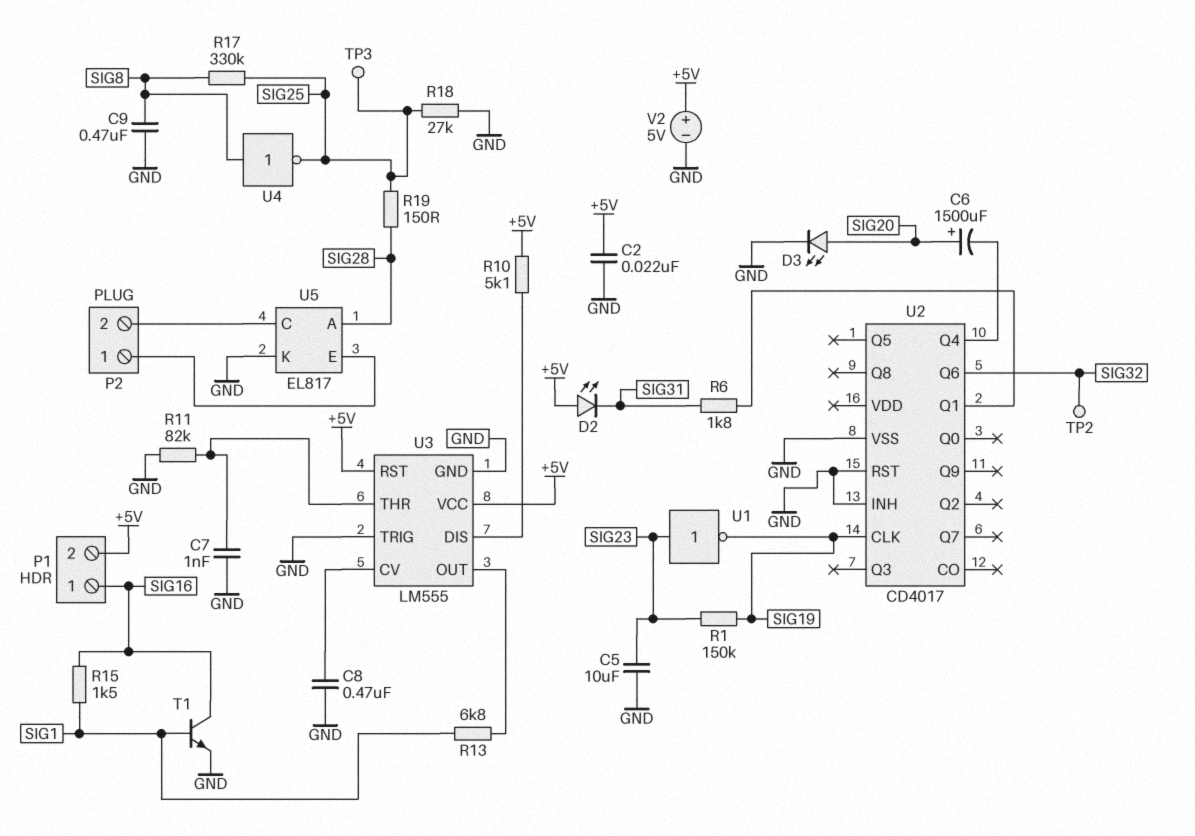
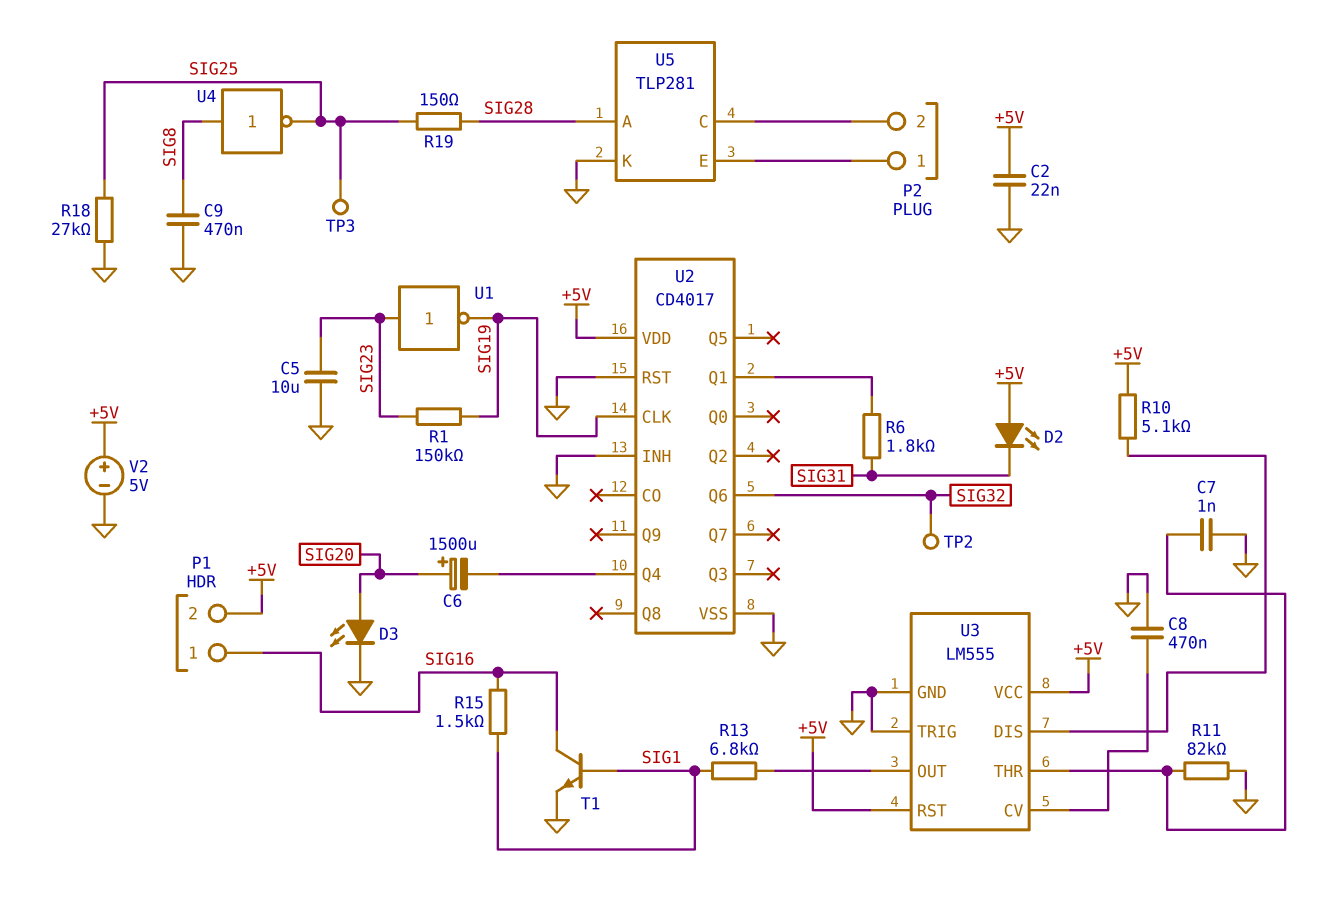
R17: 330k (SIG8, SIG25) -> none
U2 pin VDD: none -> +5V
U5: EL817 -> TLP281

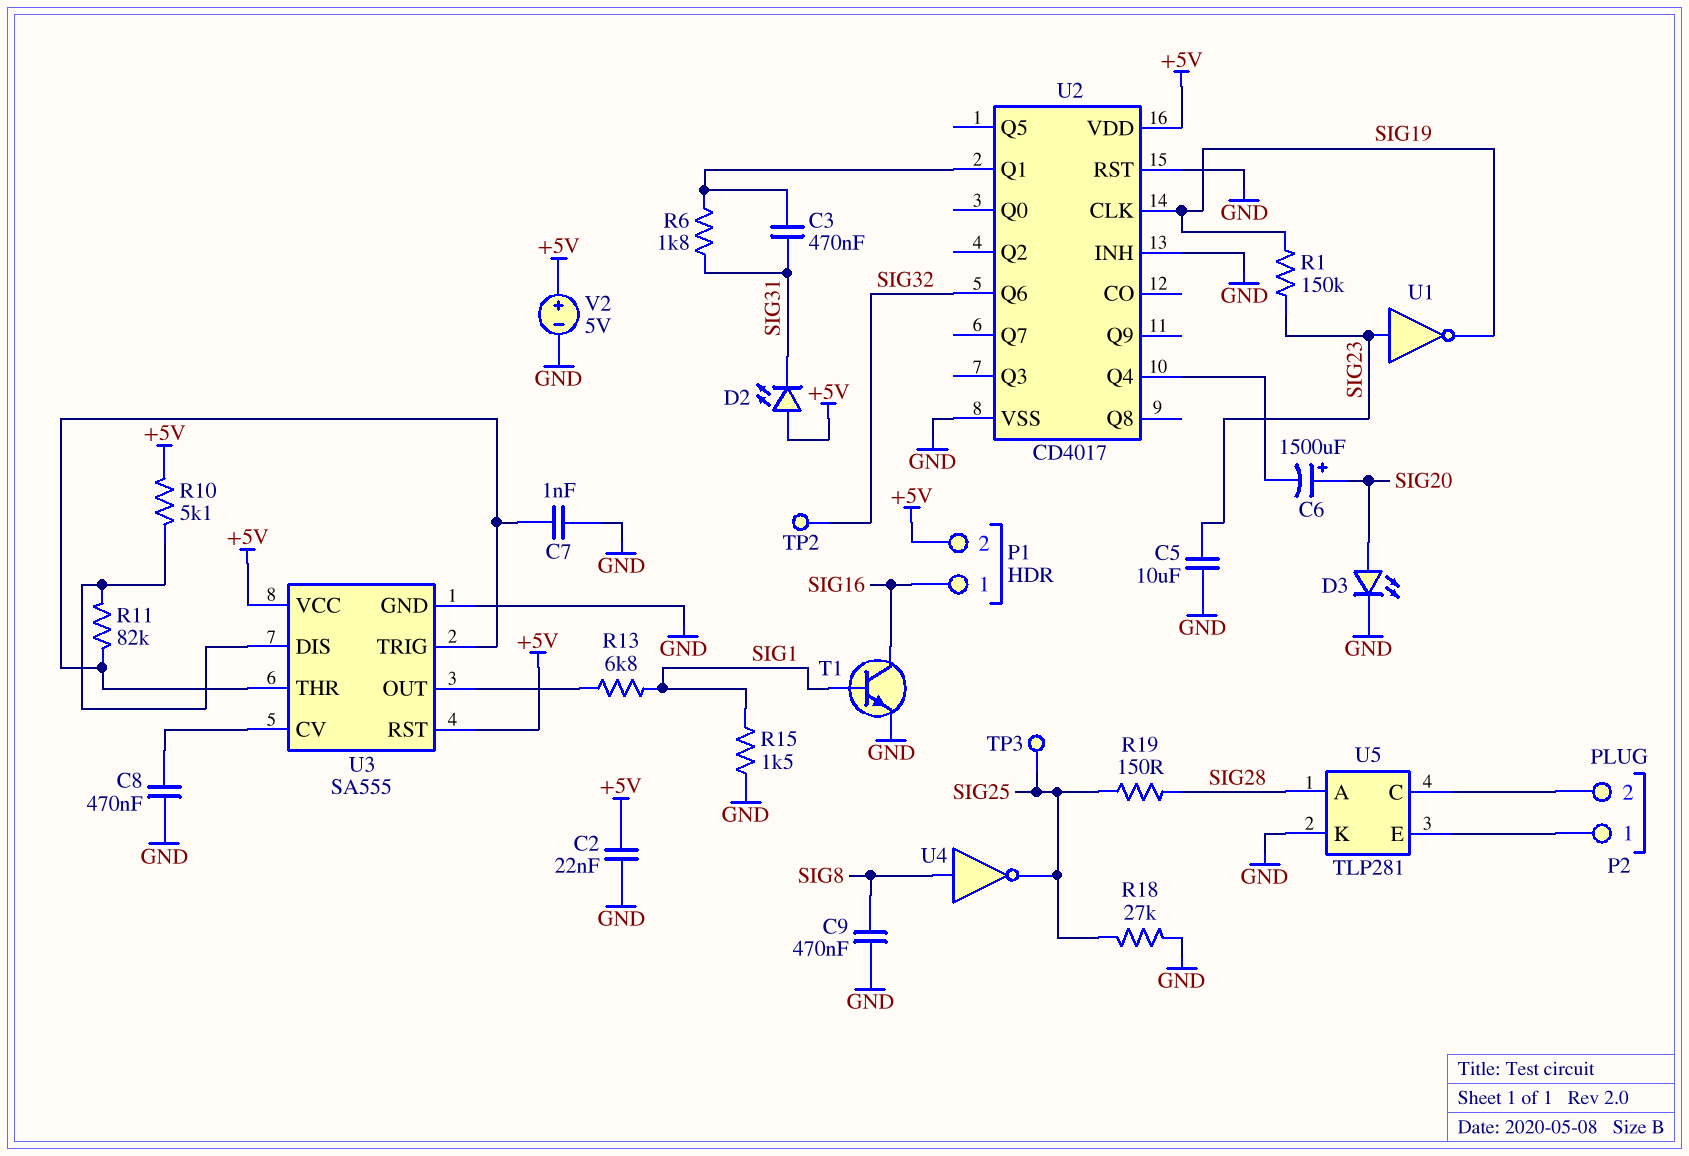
C3: none -> 470nF (SIG31, U2/Q1)
R11: 82k (GND, U3/THR) -> 82k (U3/DIS, U3/THR)
R15: 1.5k (SIG1, SIG16) -> 1.5k (GND, SIG1)
U3: LM555 -> SA555
U3 pin TRIG: GND -> U3/THR

